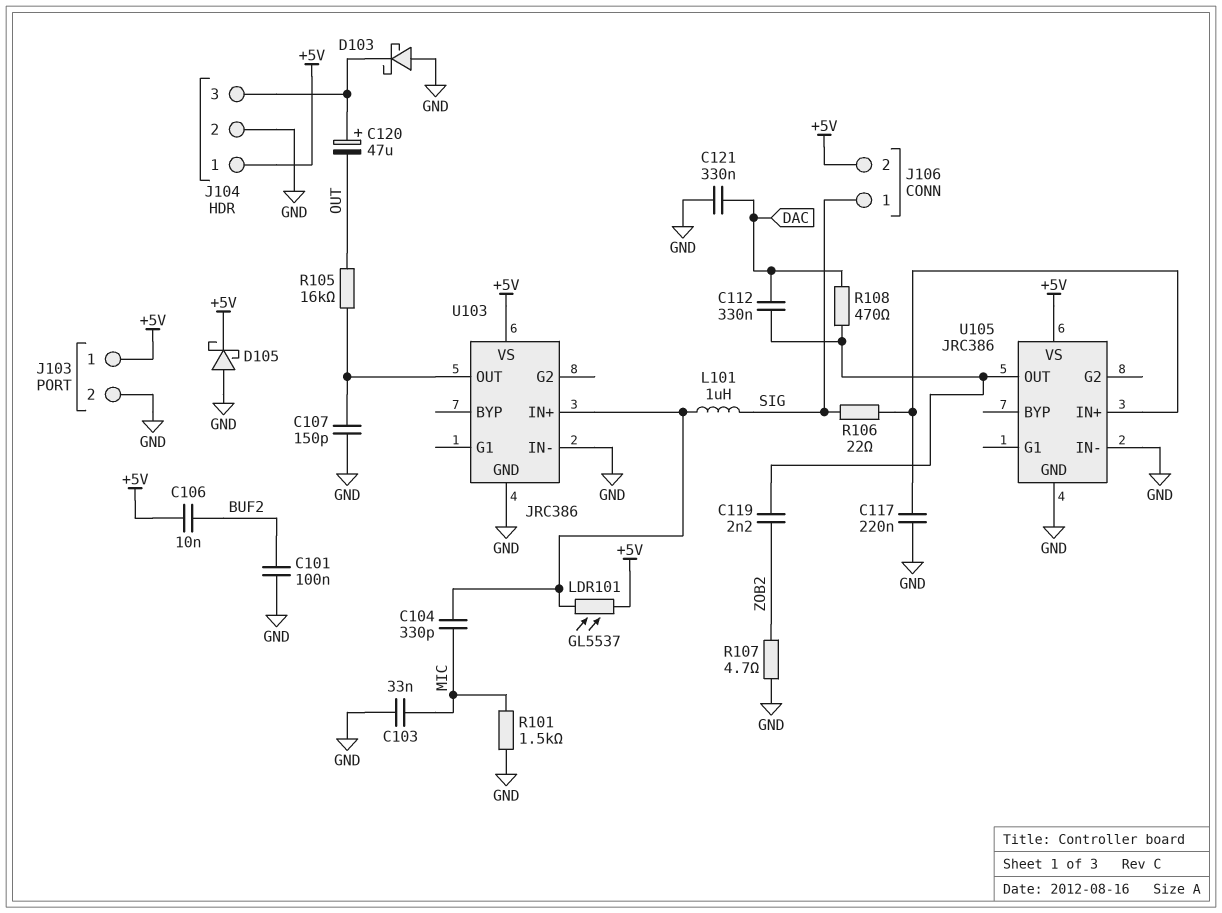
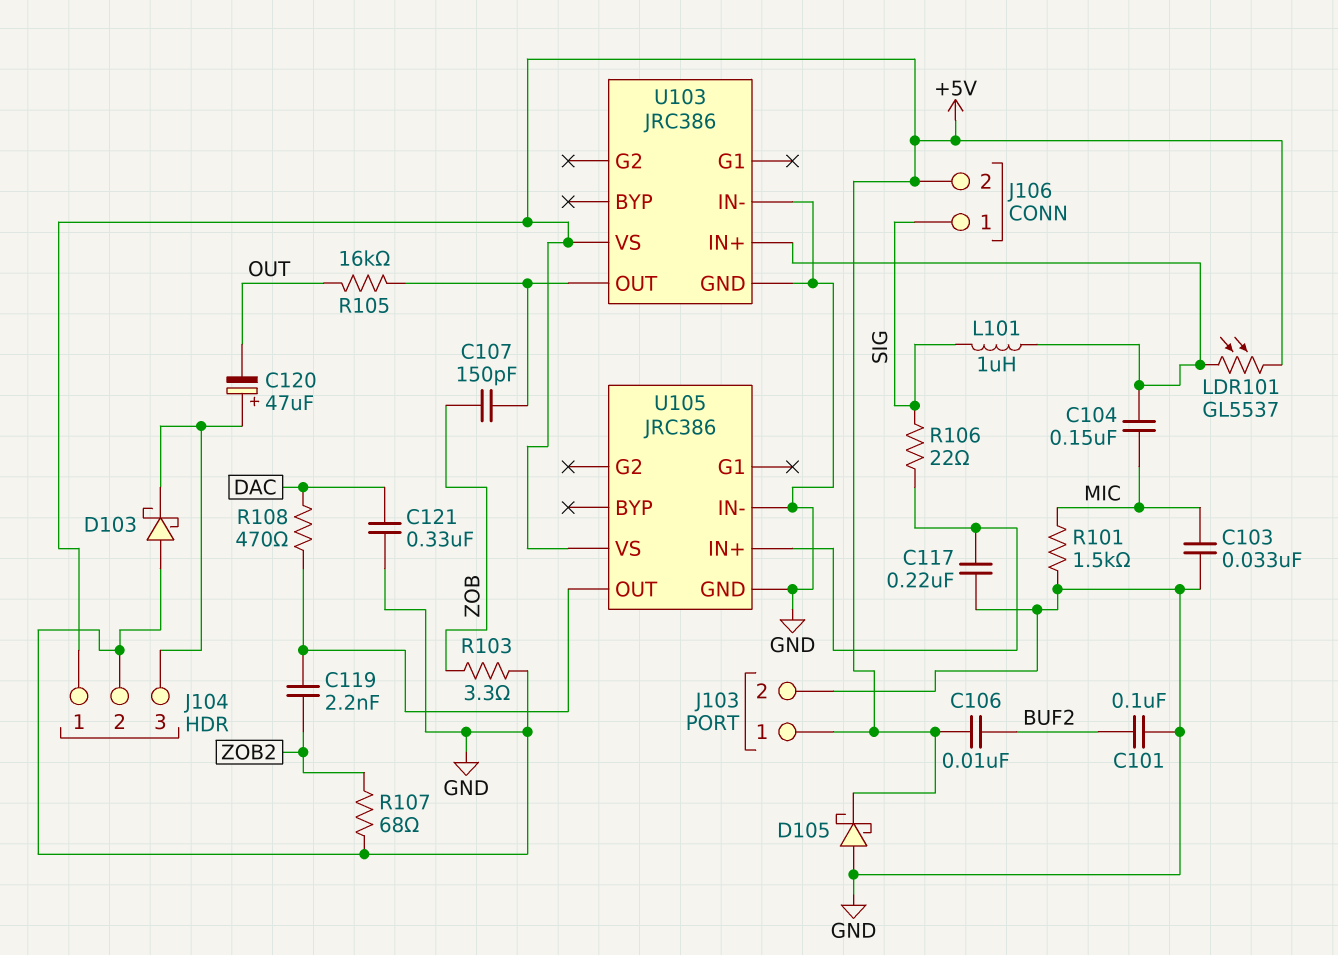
C104: 330pF (MIC, U103/IN+) -> 150nF (MIC, U103/IN+)
C107: 150pF (GND, U103/OUT) -> 150pF (U103/OUT, ZOB)
C112: 330nF (DAC, U105/OUT) -> none
R103: none -> 3.3 (GND, ZOB)
R107: 4.7 (GND, ZOB2) -> 68 (GND, ZOB2)

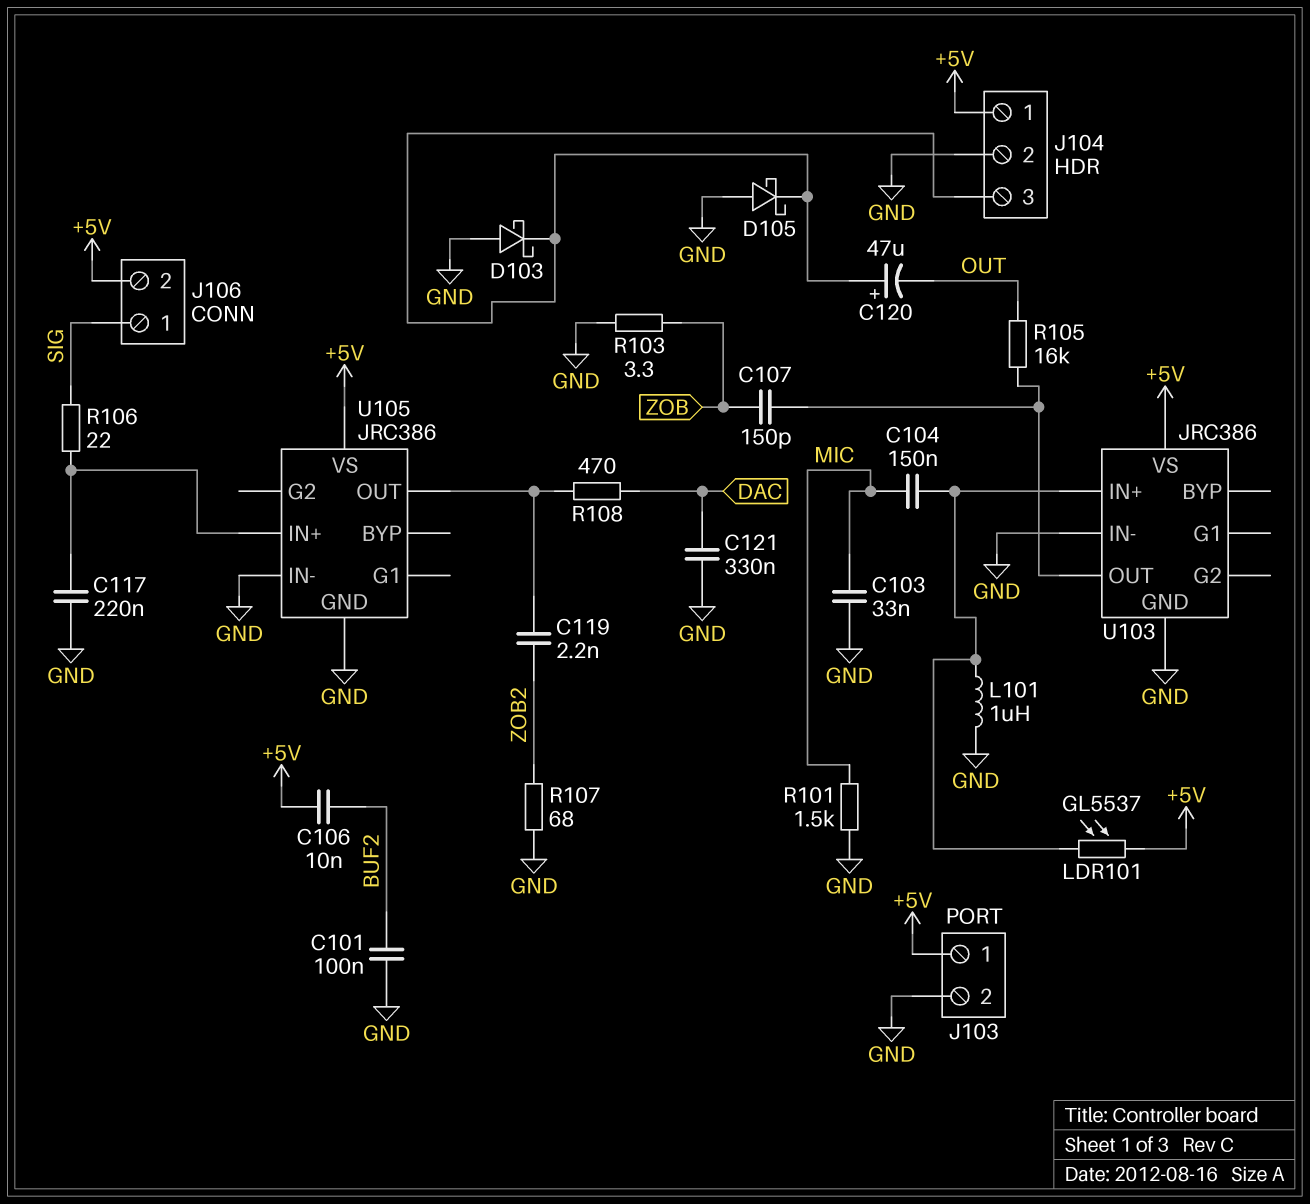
D105: schottky (A GND, K +5V) -> schottky (A GND, K J104/3)
L101: 1uH (SIG, U103/IN+) -> 1uH (GND, U103/IN+)

